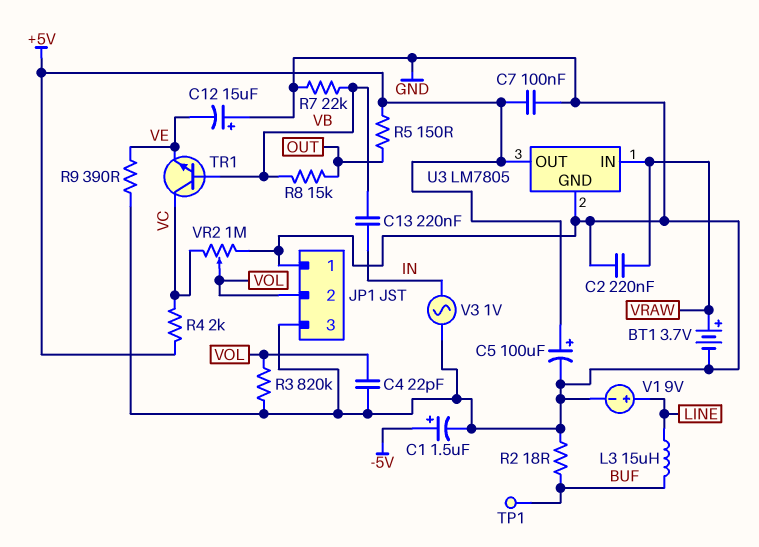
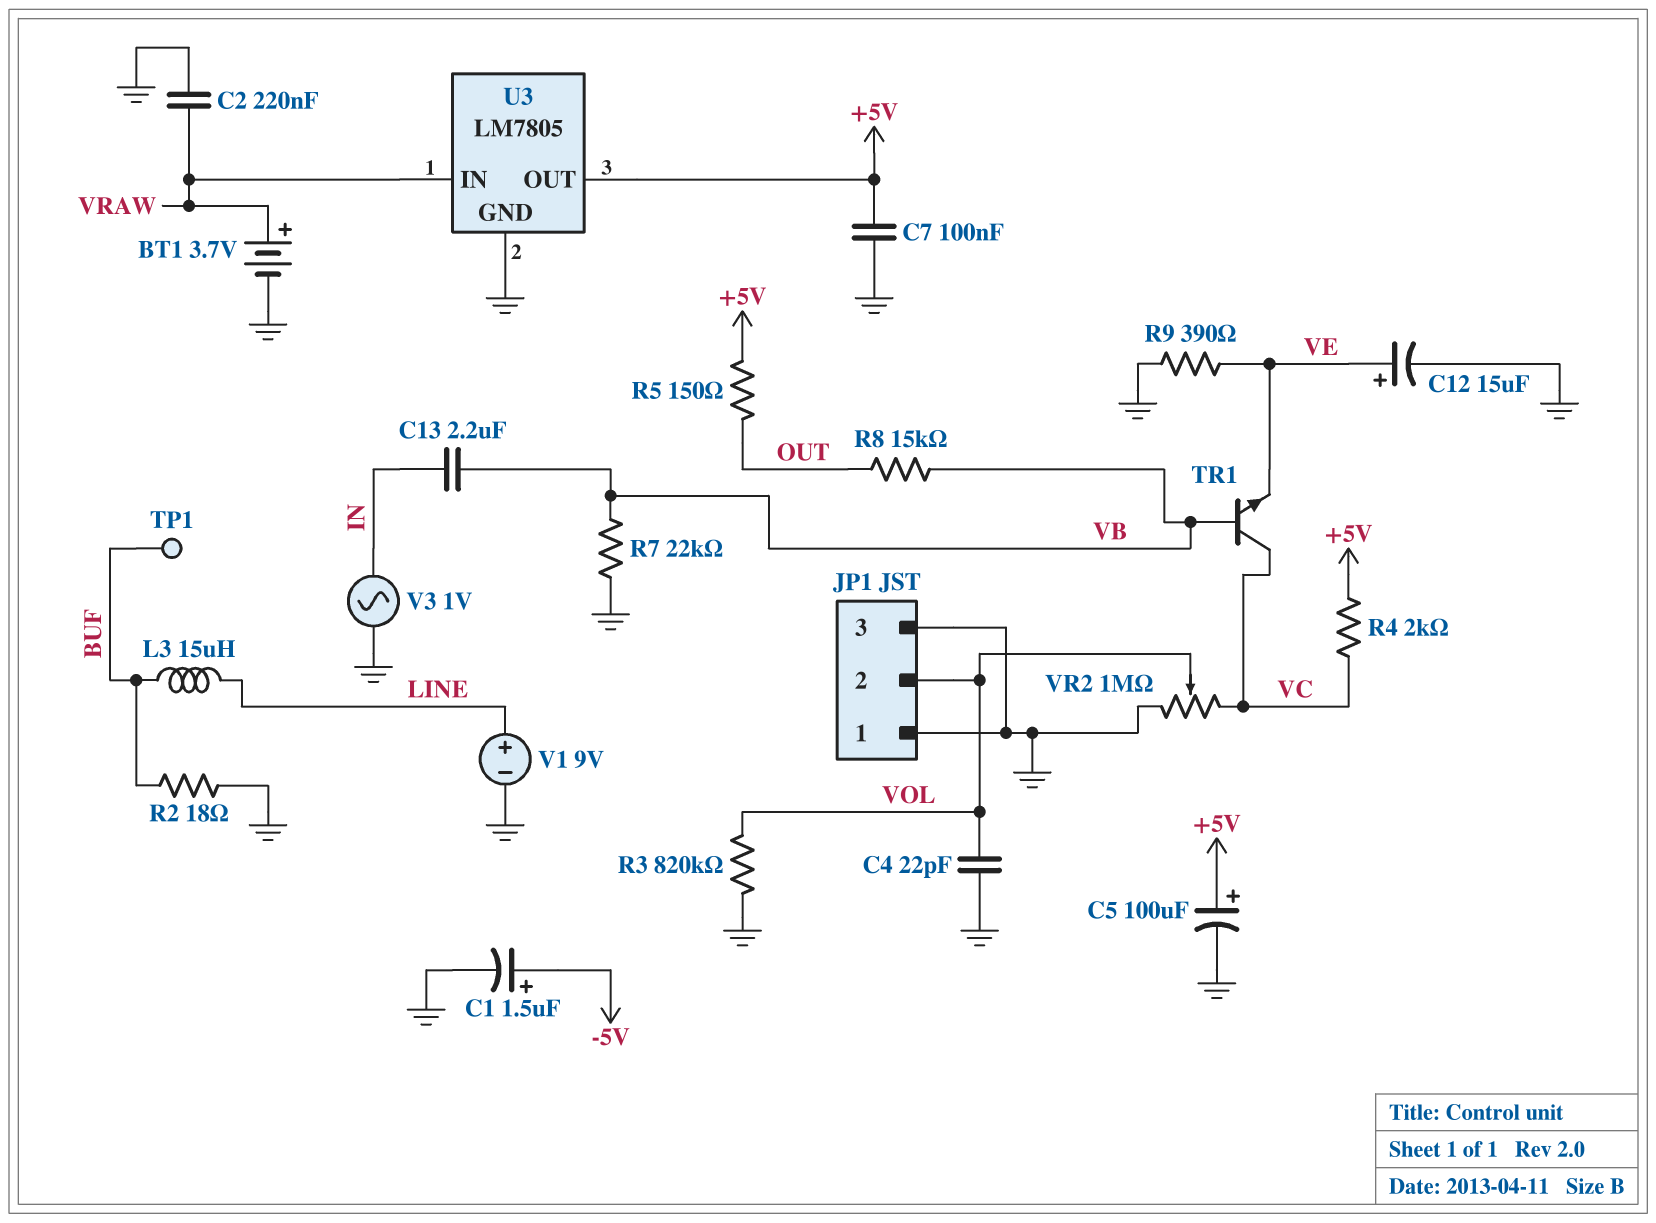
C12: 15uF (plus GND, minus VE) -> 15uF (plus VE, minus GND)
C13: 220nF (IN, VB) -> 2.2uF (IN, VB)

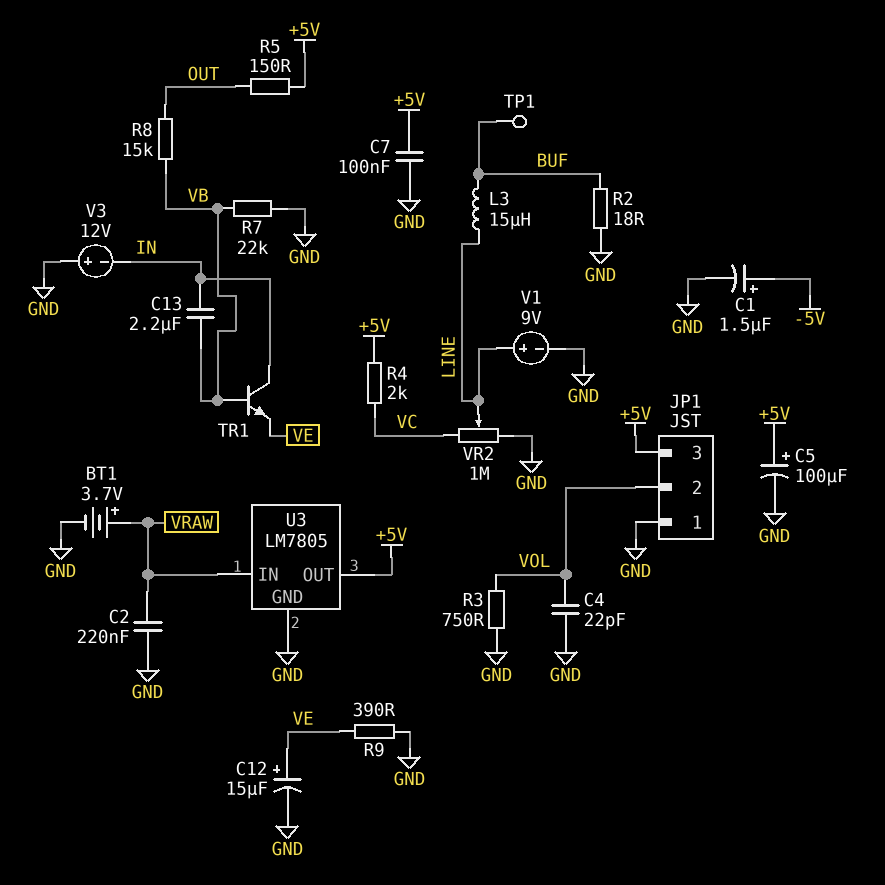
JP1 pin 3: GND -> +5V
R3: 820k (GND, VOL) -> 750 (GND, VOL)
TR1: NPN (B VB, C VC, E VE) -> NPN (B VB, C IN, E VE)
V3: AC 1V (GND, IN) -> 12V (plus GND, minus IN)
VR2: 1M (GND, VC, wiper VOL) -> 1M (GND, VC, wiper LINE)

